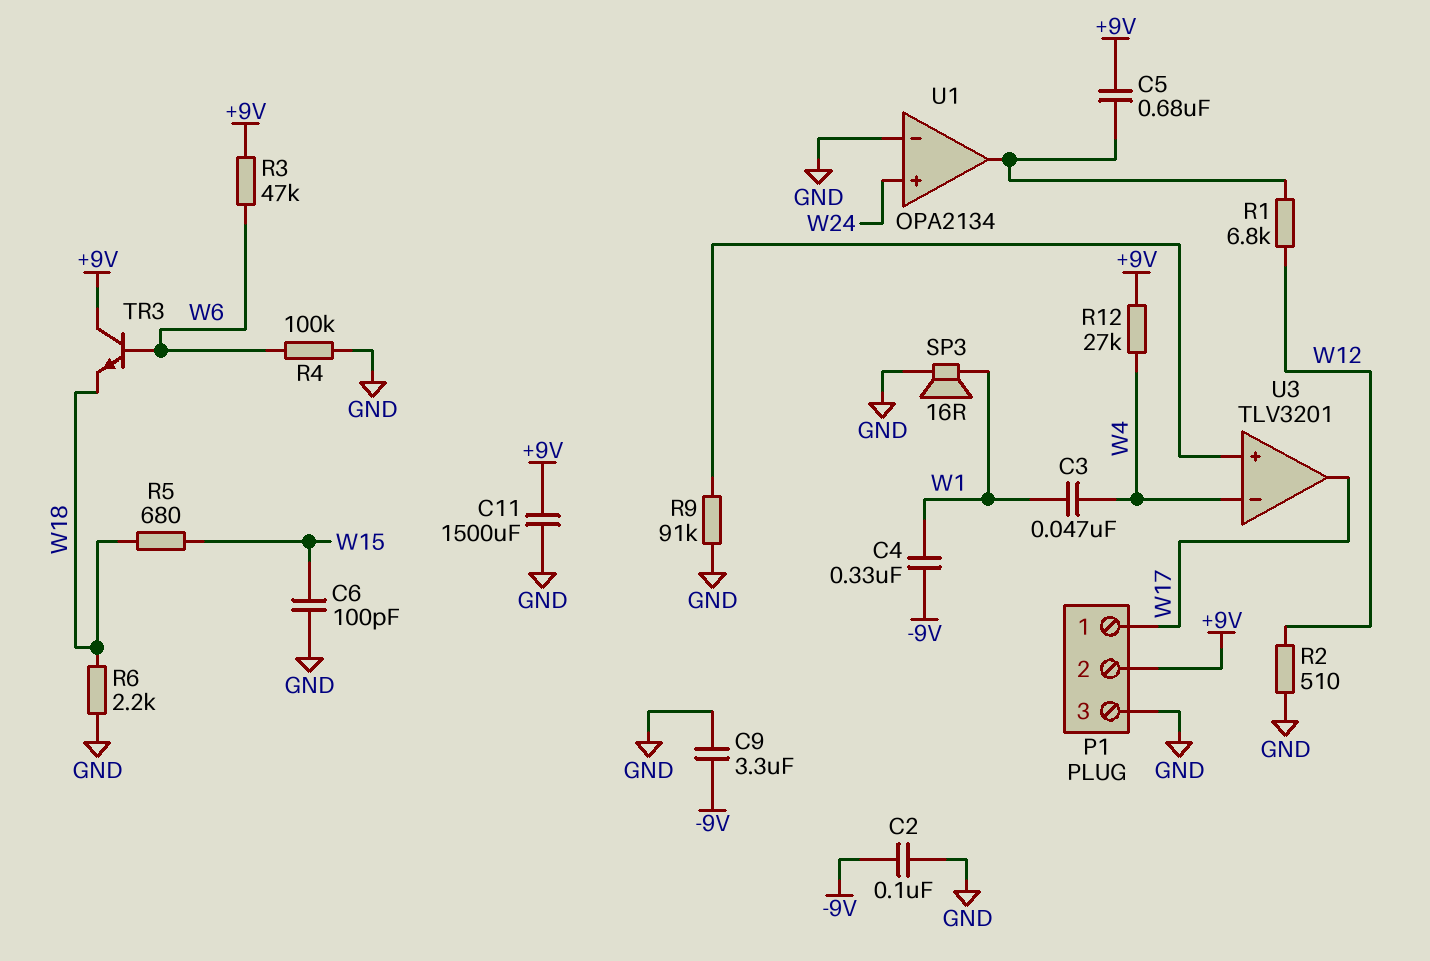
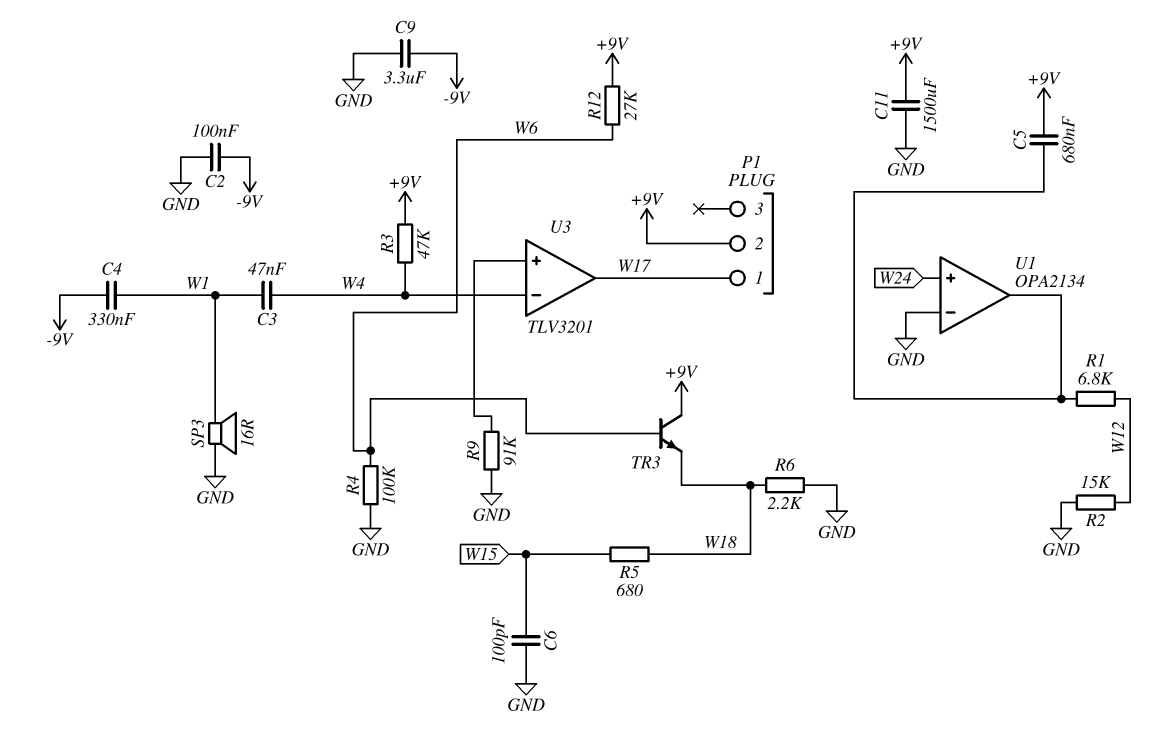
P1 pin 3: GND -> none
R2: 510 (GND, W12) -> 15k (GND, W12)
R3: 47k (+9V, W6) -> 47k (+9V, W4)
R12: 27k (+9V, W4) -> 27k (+9V, W6)

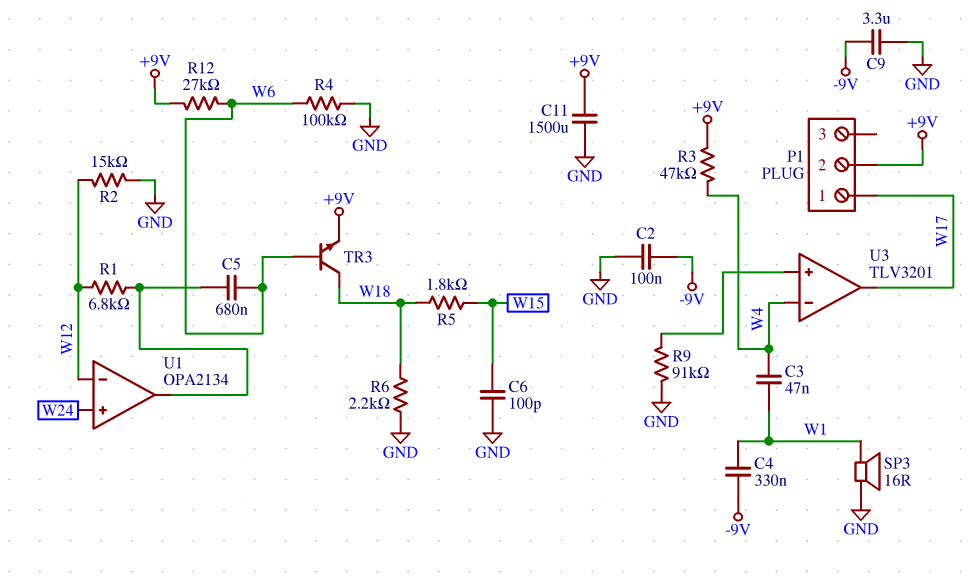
C5: 680nF (+9V, U1/out) -> 680nF (U1/out, W6)
R5: 680 (W15, W18) -> 1.8k (W15, W18)
TR3: NPN (B W6, C +9V, E W18) -> NPN (B W6, C W18, E +9V)
U1 pin in-: GND -> W12

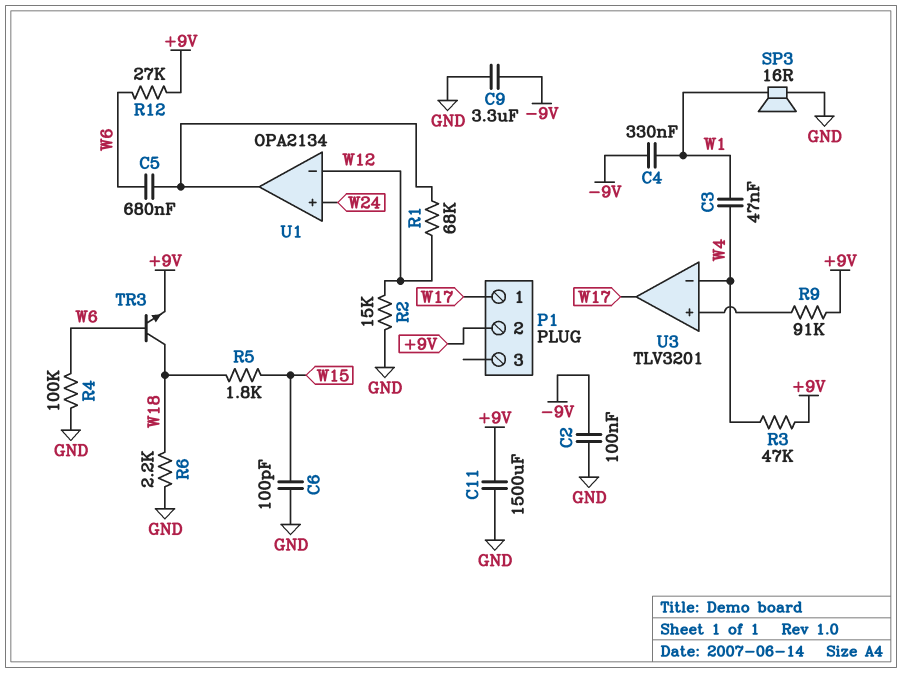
R1: 6.8k (U1/out, W12) -> 68k (U1/out, W12)
R9: 91k (GND, U3/in+) -> 91k (+9V, U3/in+)

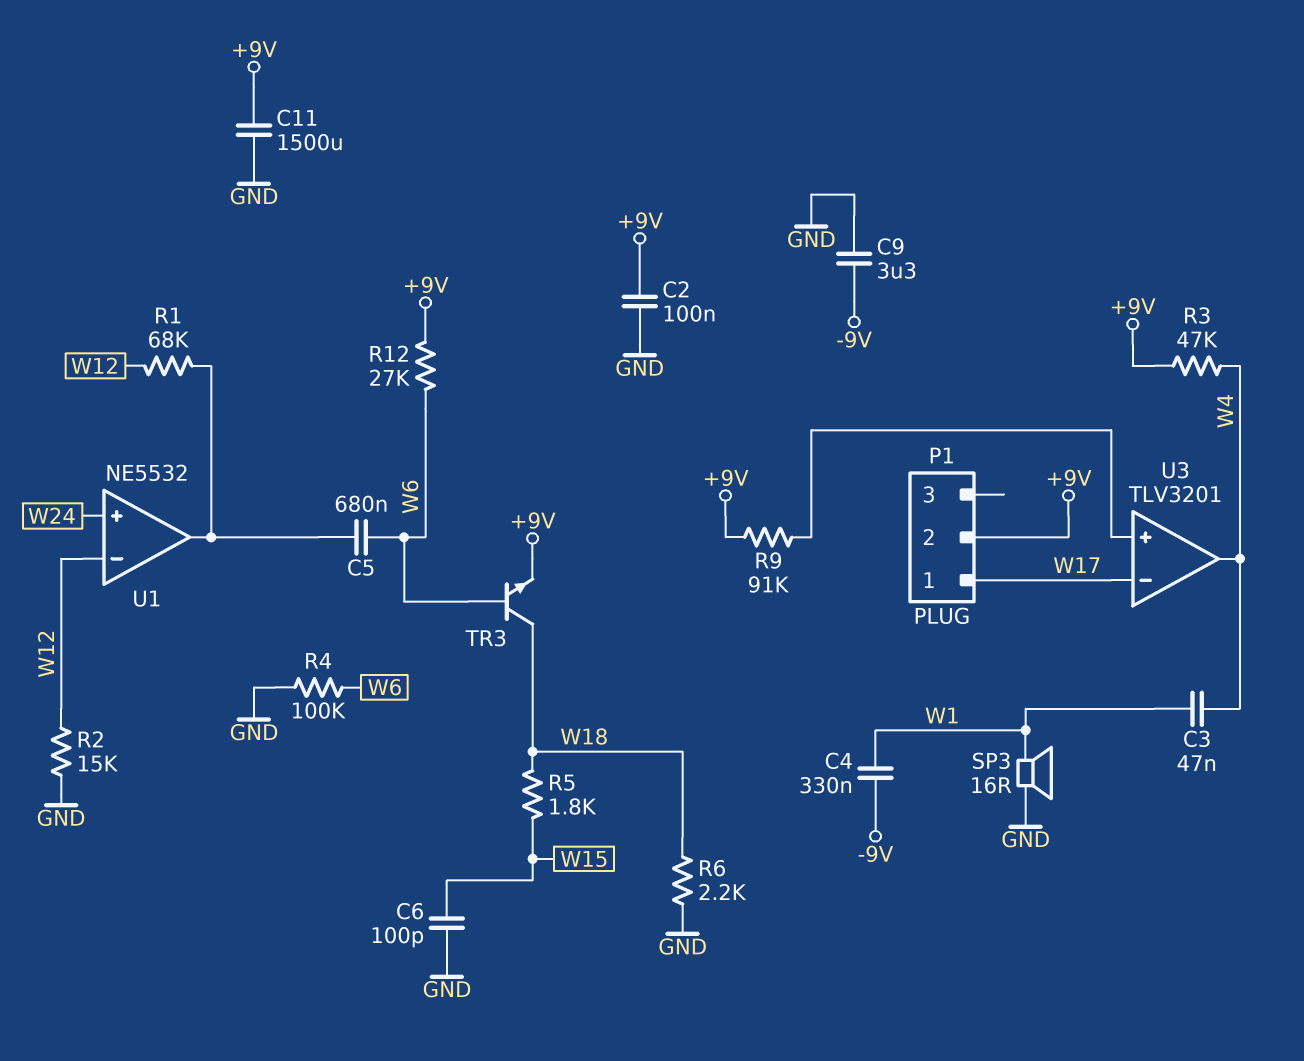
C2: 100nF (-9V, GND) -> 100nF (+9V, GND)
U1: OPA2134 -> NE5532
U3 pin in-: W4 -> W17
U3 pin out: W17 -> W4

